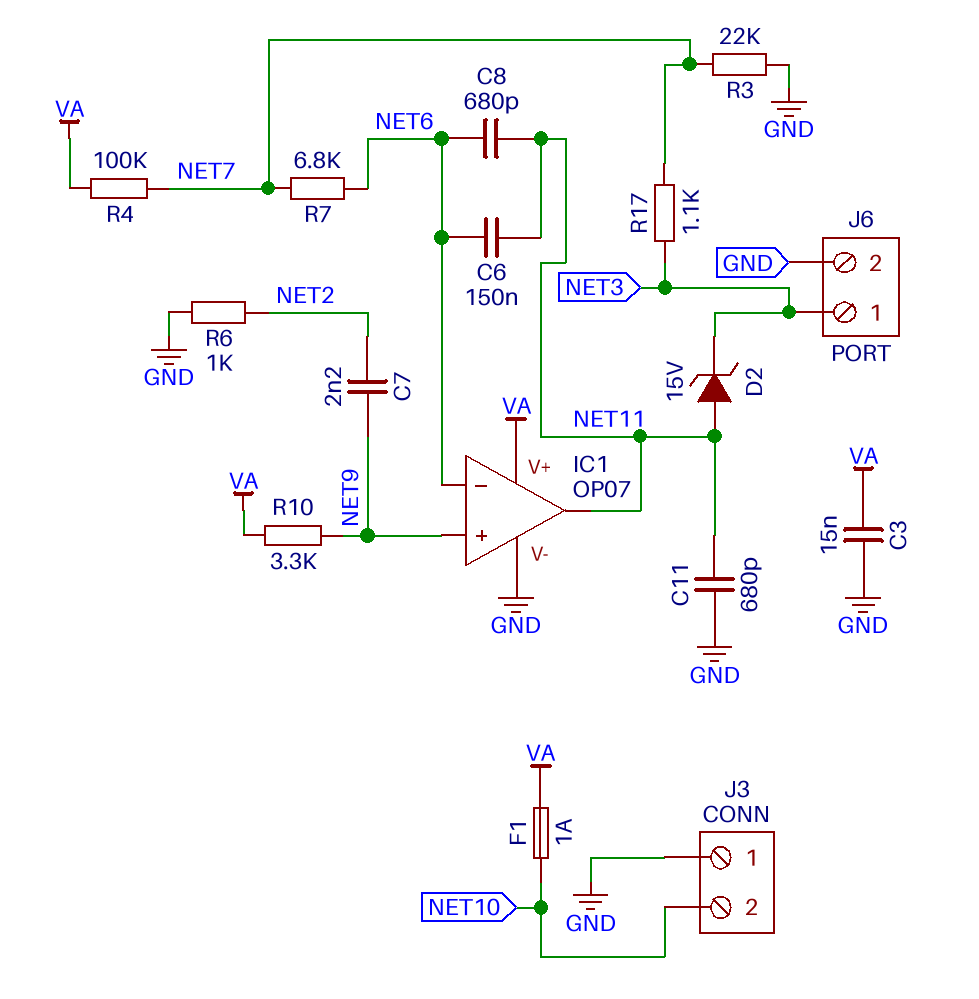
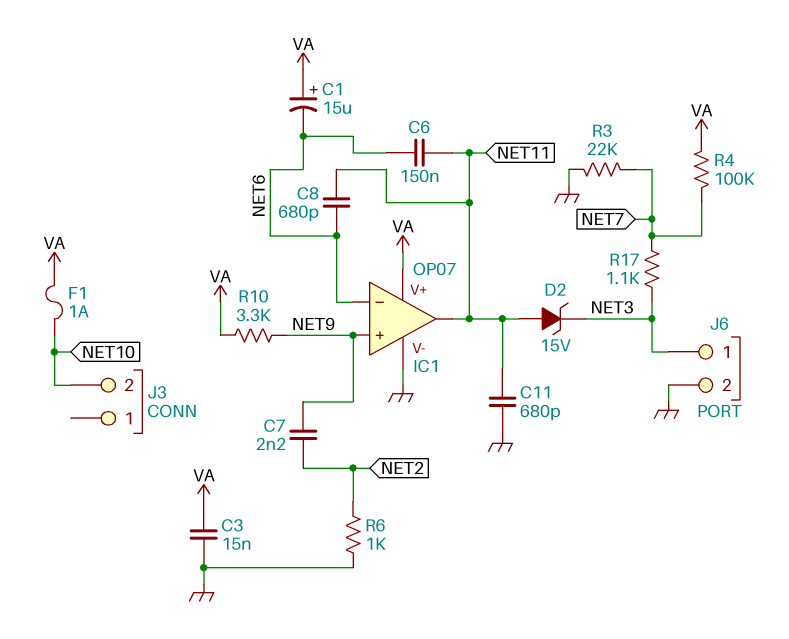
C1: none -> 15uF (plus VA, minus NET6)
J3 pin 1: GND -> none
R7: 6.8k (NET6, NET7) -> none

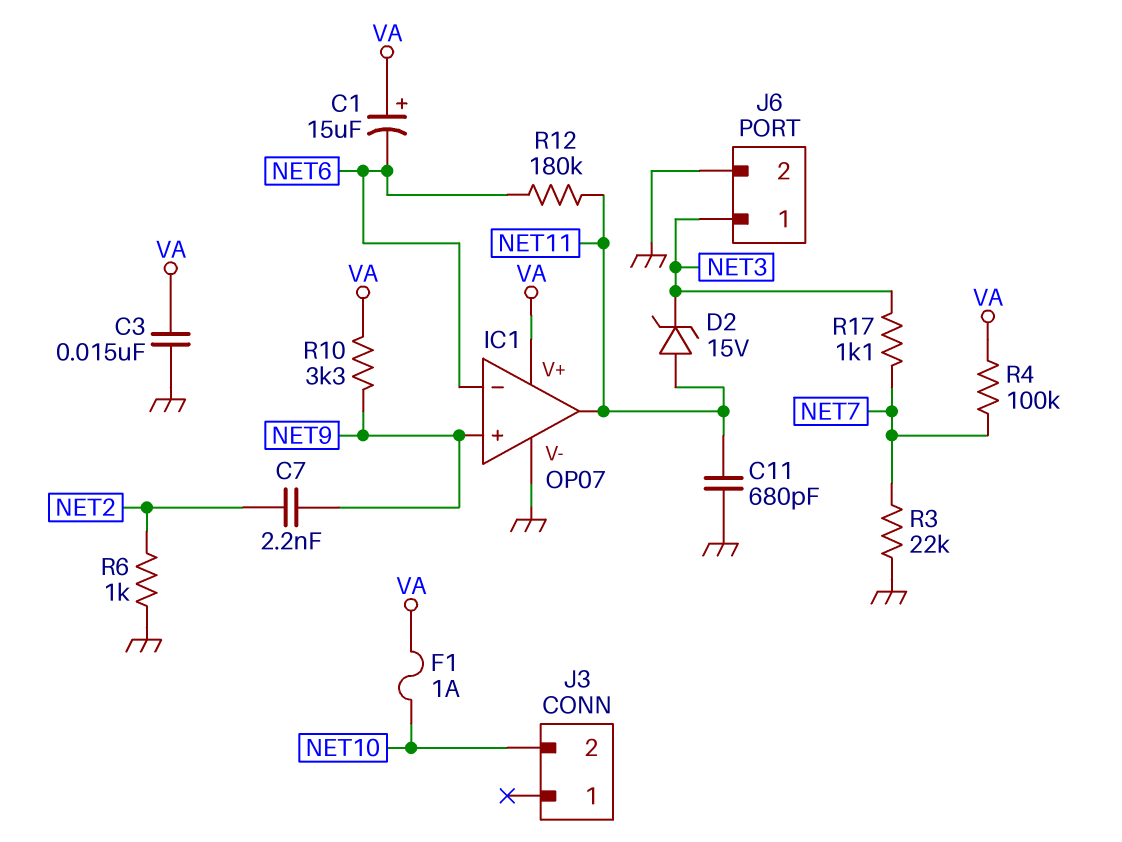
C6: 150nF (NET6, NET11) -> none
C8: 680pF (NET6, NET11) -> none
R12: none -> 180k (NET6, NET11)

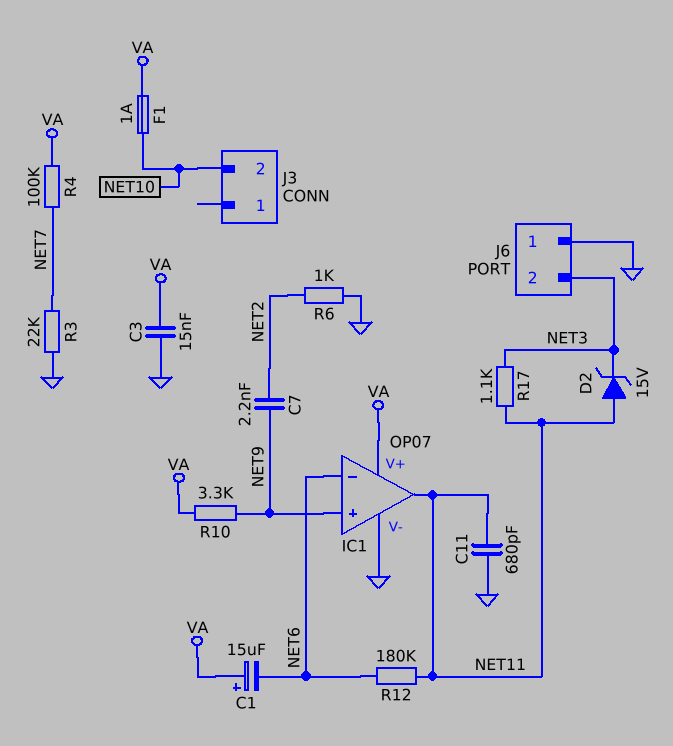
J6 pin 1: NET3 -> GND
J6 pin 2: GND -> NET3
R17: 1.1k (NET3, NET7) -> 1.1k (NET3, NET11)

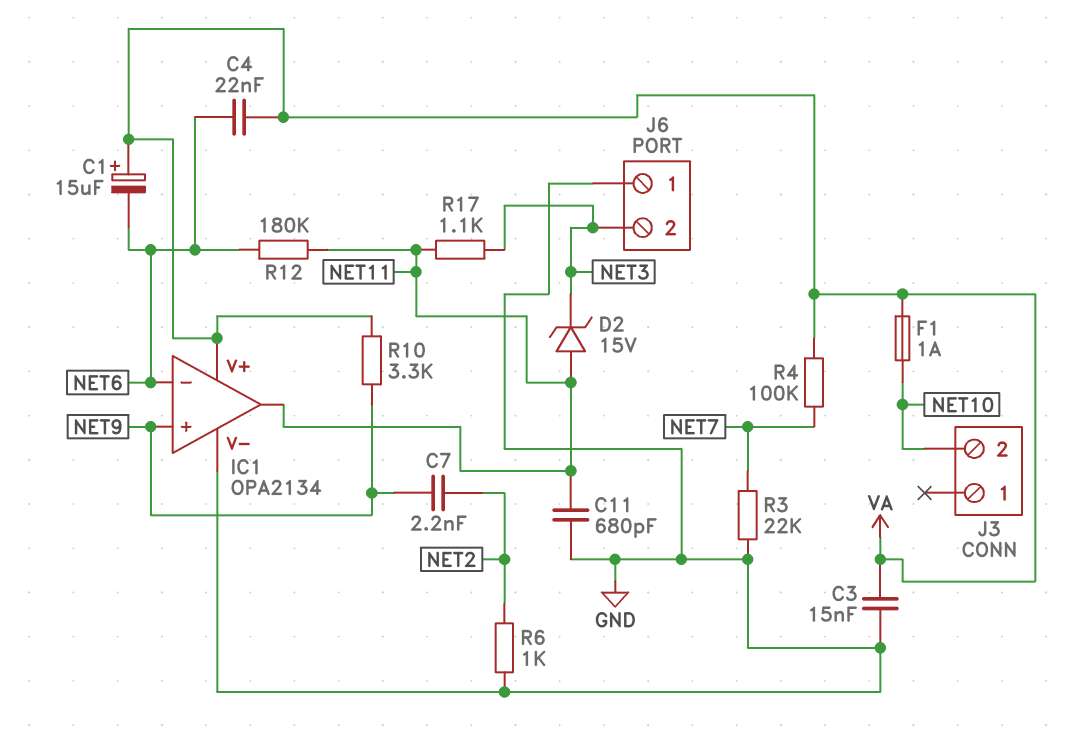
C4: none -> 22nF (NET6, VA)
IC1: OP07 -> OPA2134

